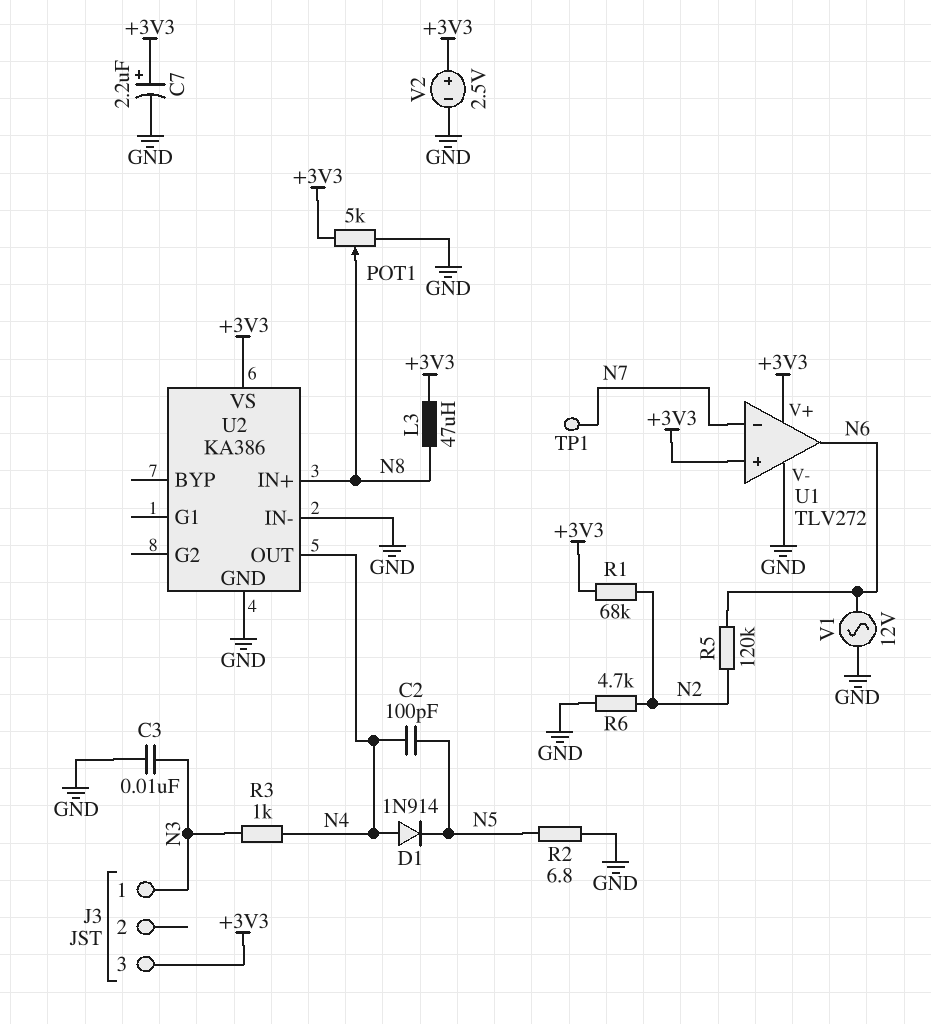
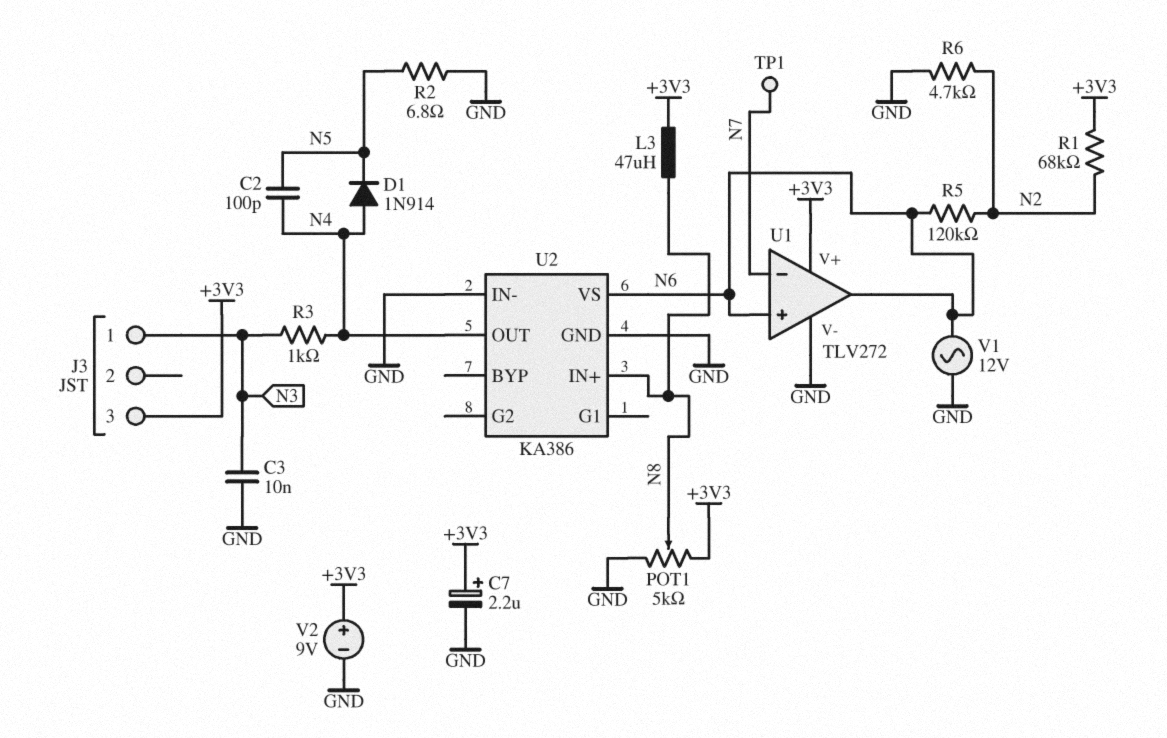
U1 pin in+: +3V3 -> N6
U2 pin VS: +3V3 -> N6
V2: 2.5V (plus +3V3, minus GND) -> 9V (plus +3V3, minus GND)

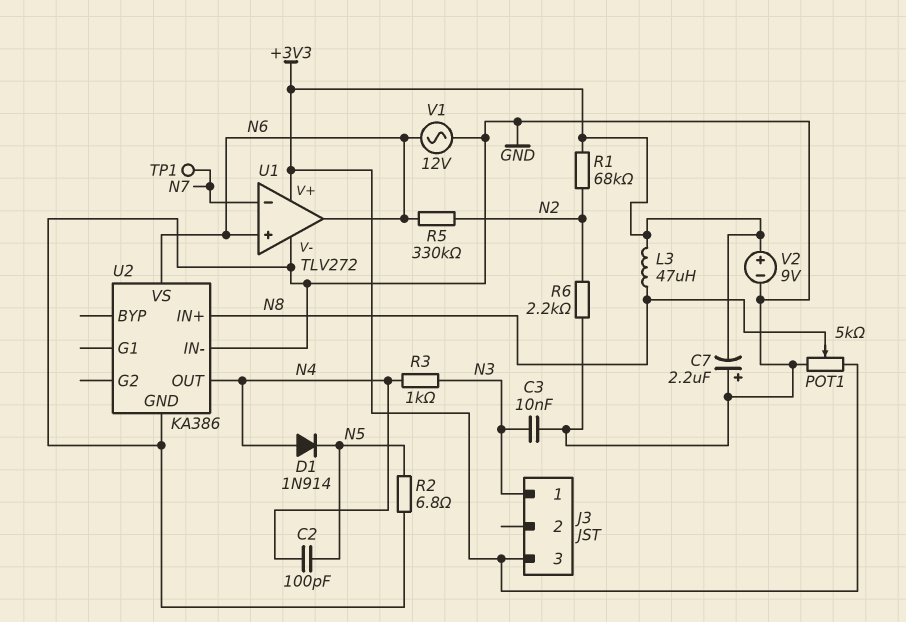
C7: 2.2uF (plus +3V3, minus GND) -> 2.2uF (plus GND, minus +3V3)
R5: 120k (N2, N6) -> 330k (N2, N6)
R6: 4.7k (GND, N2) -> 2.2k (GND, N2)

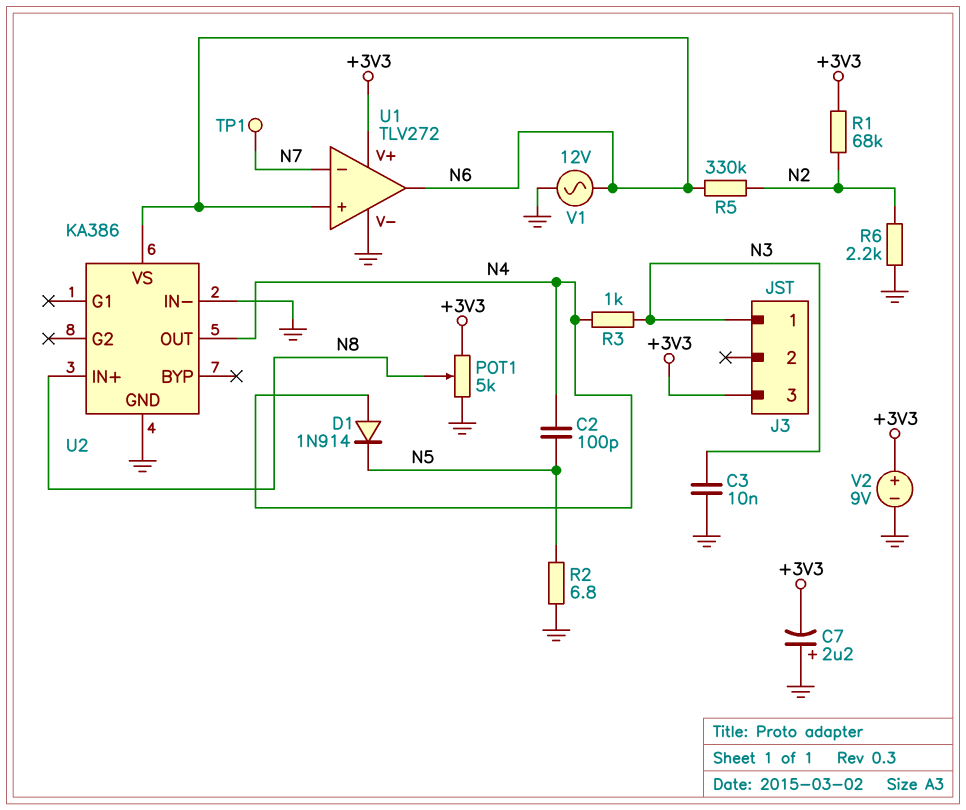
L3: 47uH (+3V3, N8) -> none

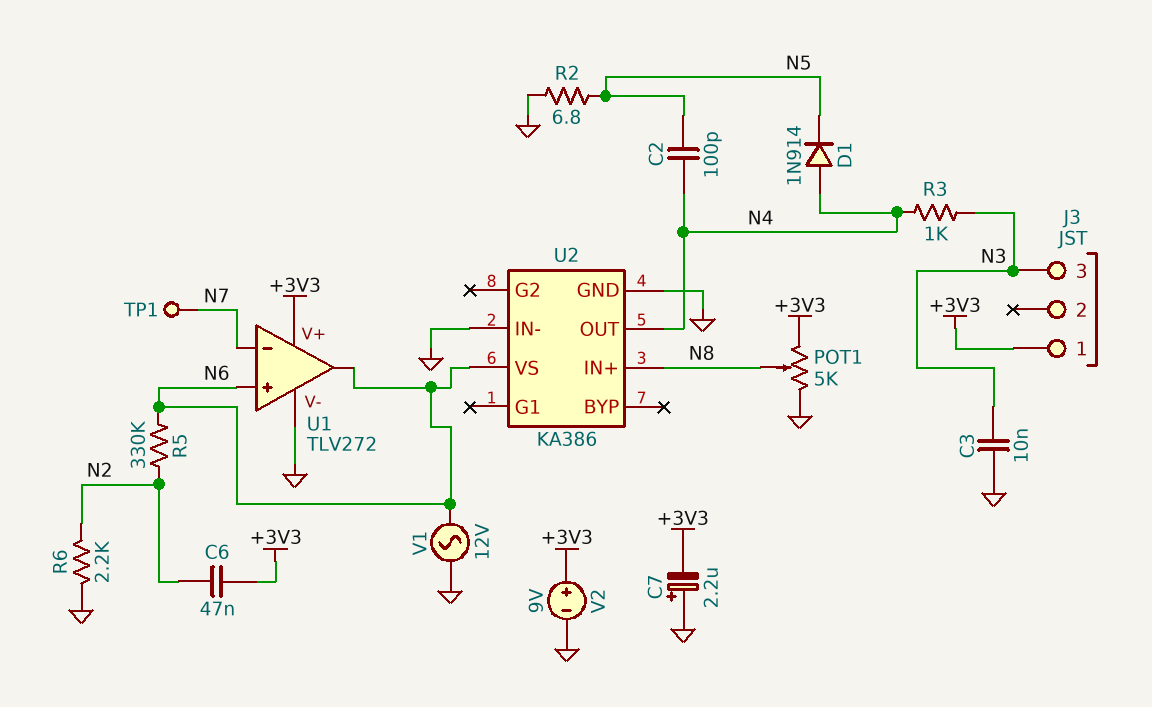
C6: none -> 47nF (+3V3, N2)
J3 pin 1: N3 -> +3V3
J3 pin 3: +3V3 -> N3
R1: 68k (+3V3, N2) -> none

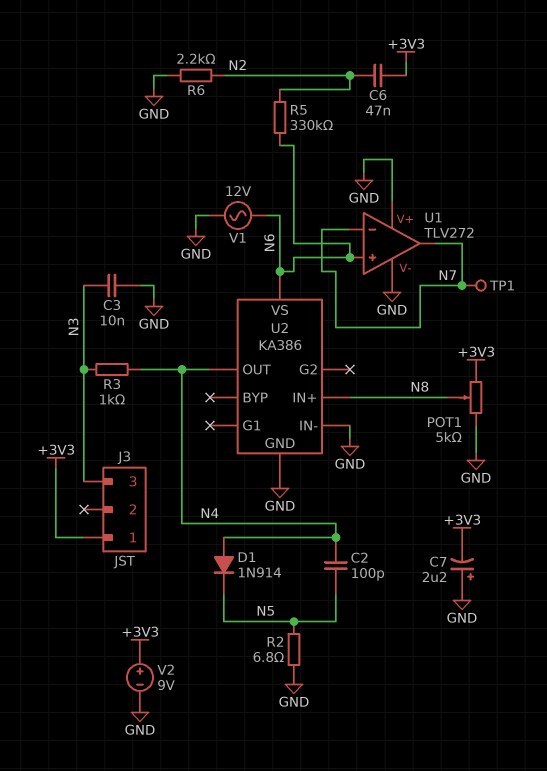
U1 pin V+: +3V3 -> GND
U1 pin out: N6 -> N7

